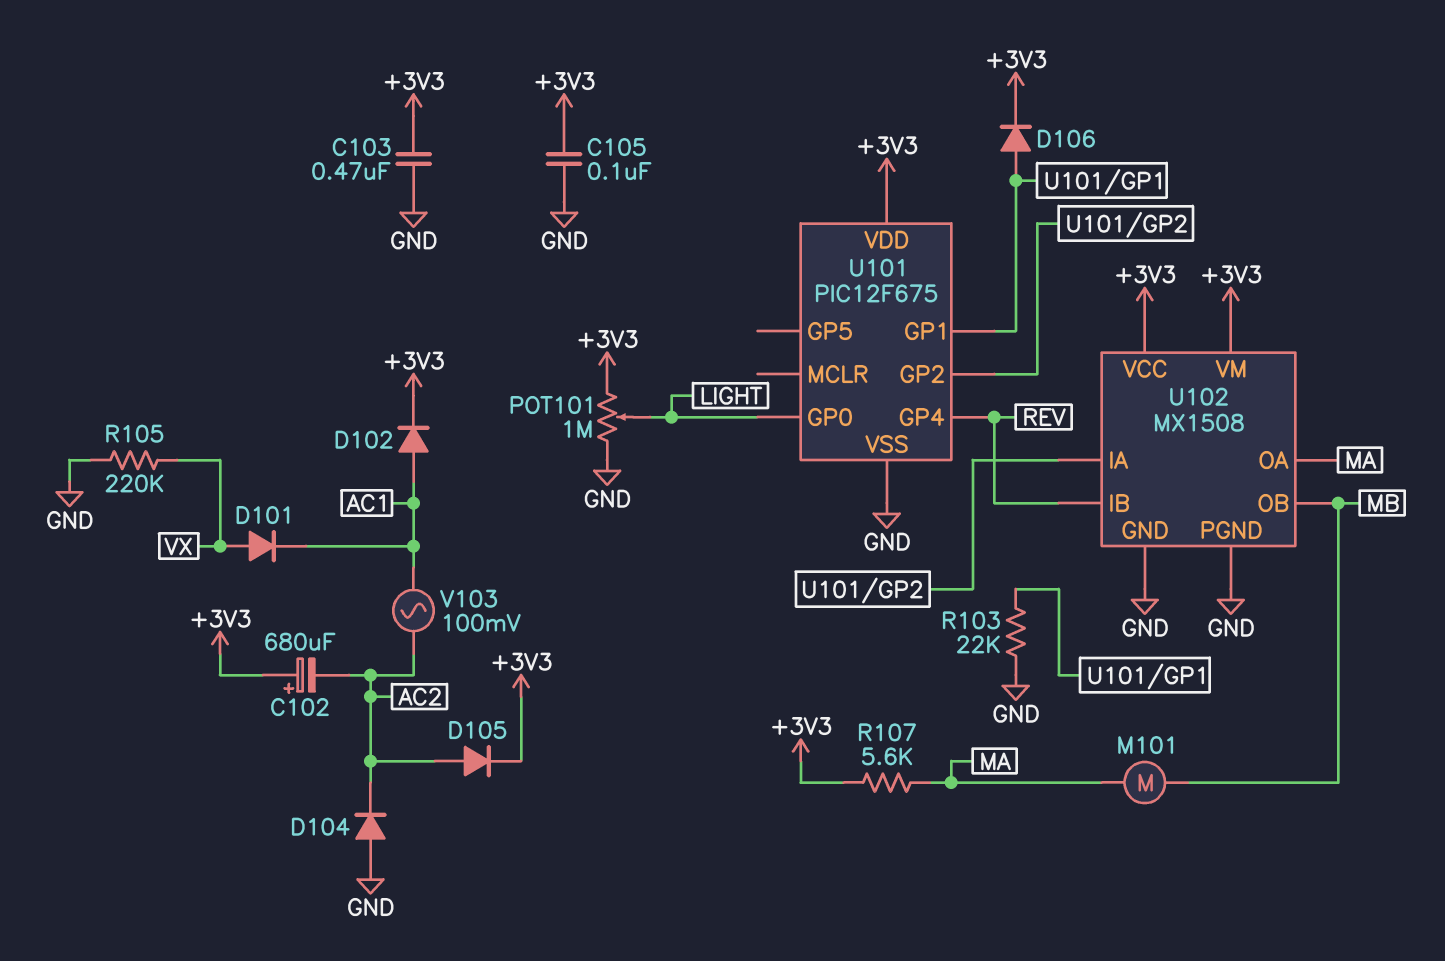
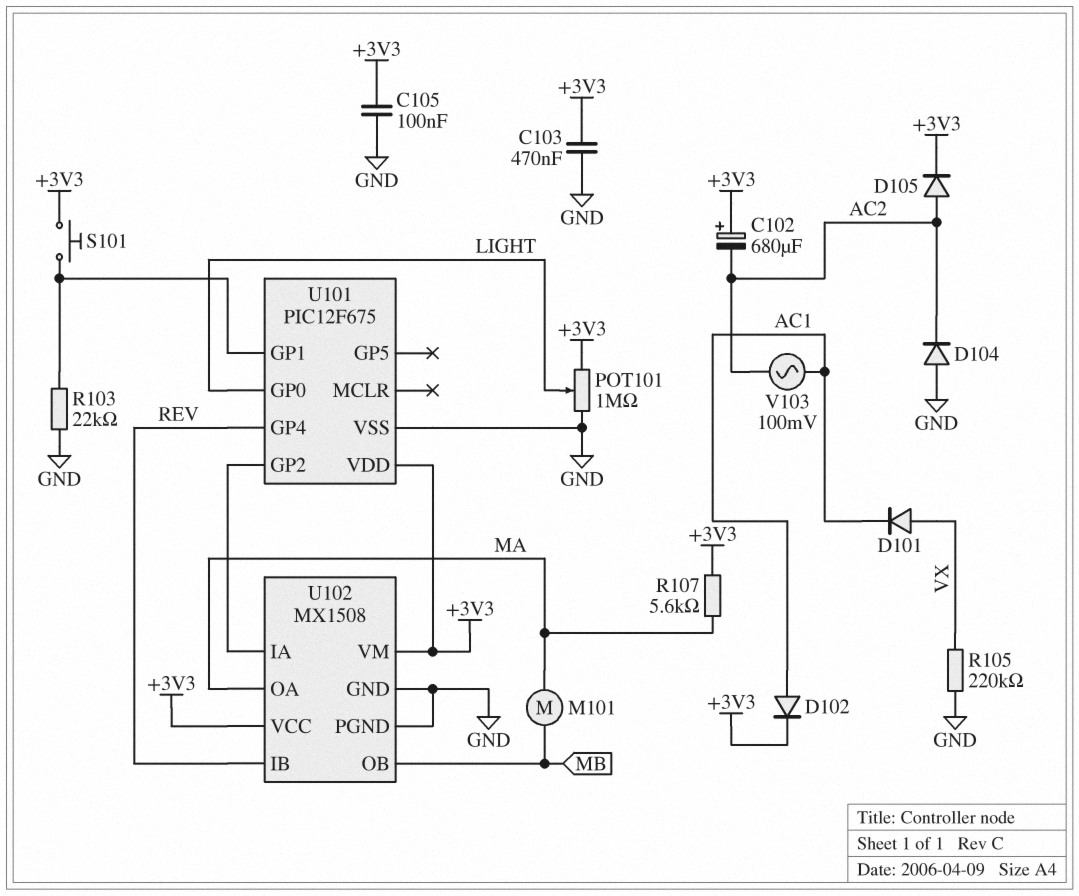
D106: diode (A U101/GP1, K +3V3) -> none
S101: none -> button (+3V3, U101/GP1)

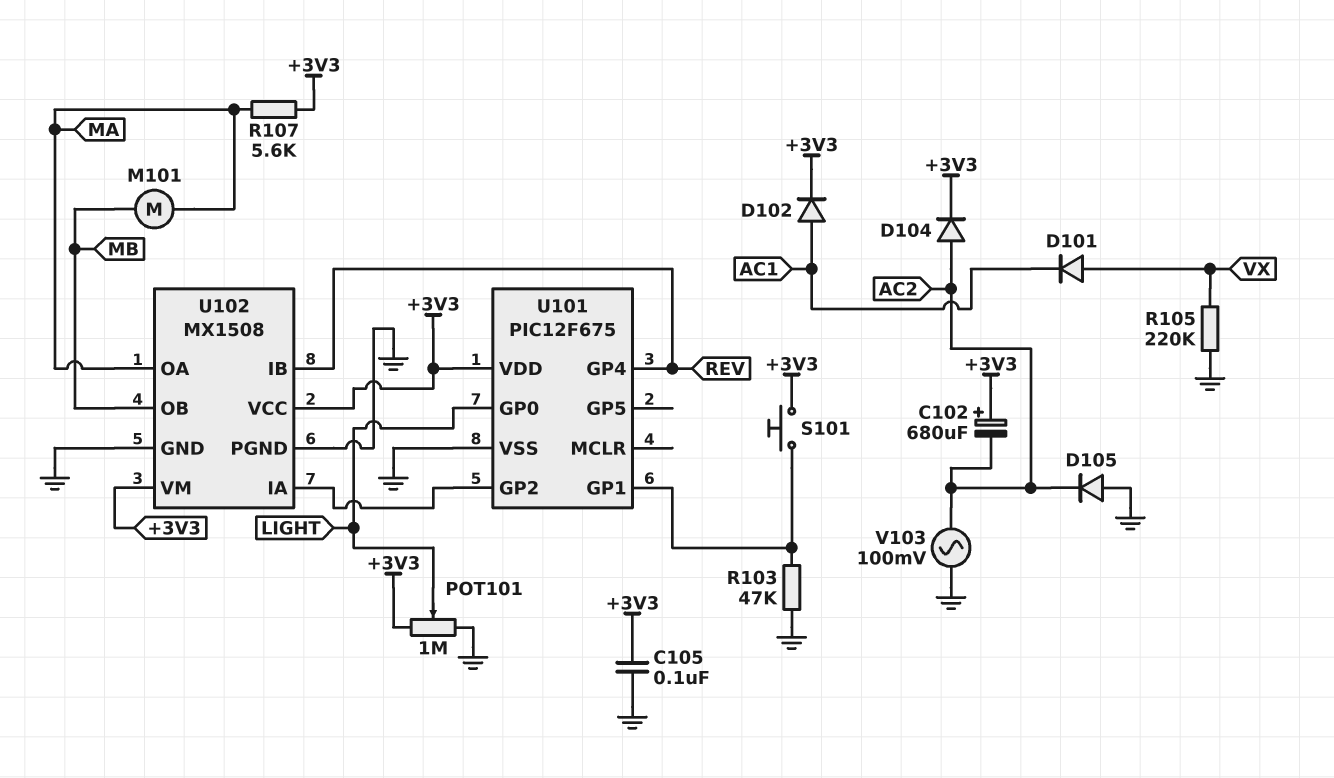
C103: 470nF (+3V3, GND) -> none
D104: diode (A GND, K AC2) -> diode (A AC2, K +3V3)
D105: diode (A AC2, K +3V3) -> diode (A GND, K AC2)
R103: 22k (GND, U101/GP1) -> 47k (GND, U101/GP1)
V103: AC 100mV (AC1, AC2) -> AC 100mV (AC2, GND)

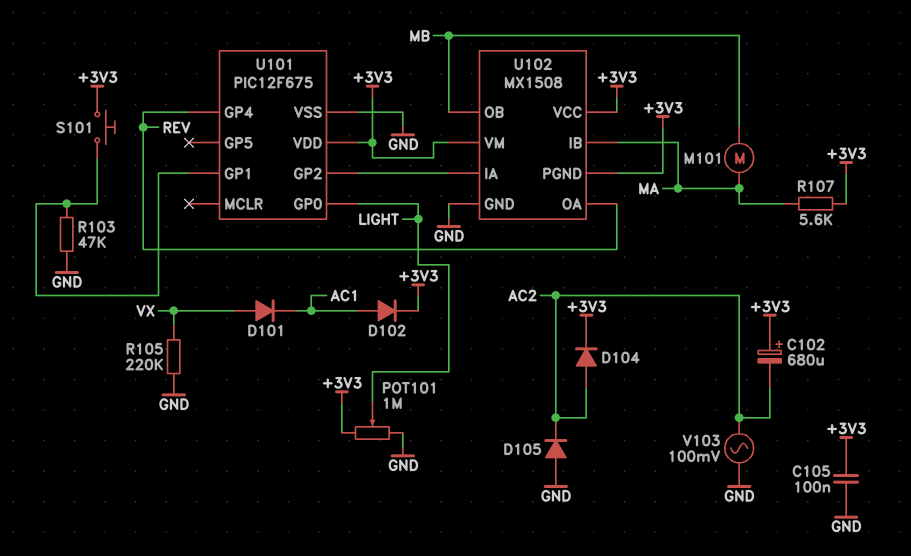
U102 pin IB: REV -> MA
U102 pin OA: MA -> REV
U102 pin PGND: GND -> +3V3

